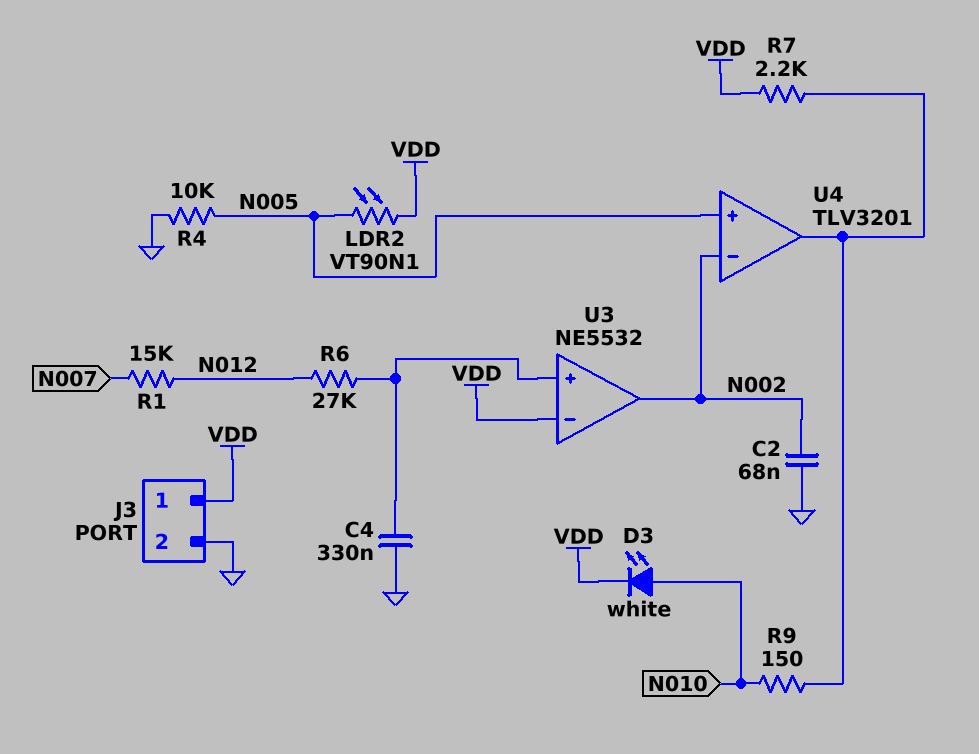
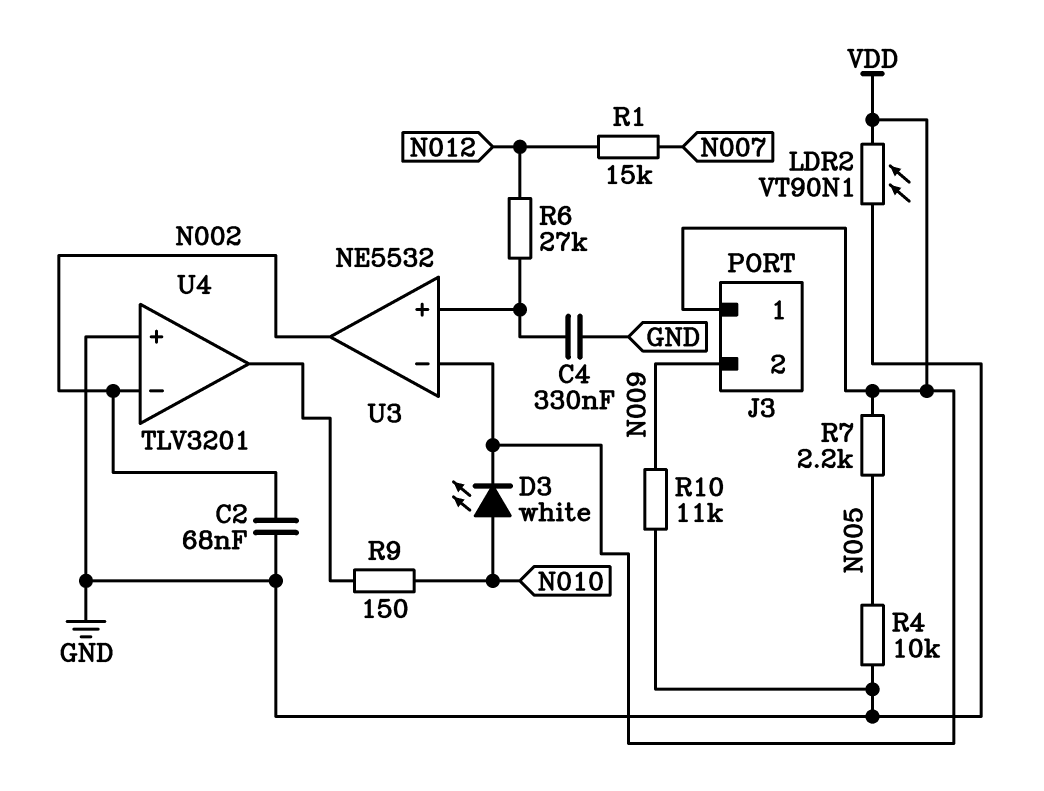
J3 pin 2: GND -> N009
LDR2: VT90N1 (N005, VDD) -> VT90N1 (GND, VDD)
R7: 2.2k (U4/out, VDD) -> 2.2k (N005, VDD)
R10: none -> 11k (GND, N009)
U4 pin in+: N005 -> GND

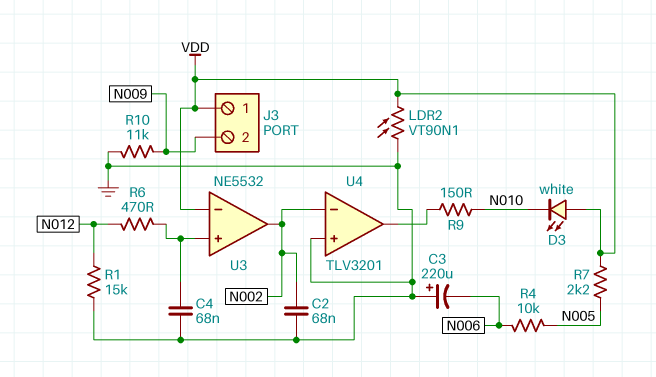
C3: none -> 220uF (plus GND, minus N006)
C4: 330nF (GND, U3/in+) -> 68nF (GND, U3/in+)
D3: LED white (A N010, K VDD) -> LED white (A VDD, K N010)
R1: 15k (N007, N012) -> 15k (GND, N012)
R4: 10k (GND, N005) -> 10k (N005, N006)
R6: 27k (N012, U3/in+) -> 470 (N012, U3/in+)

